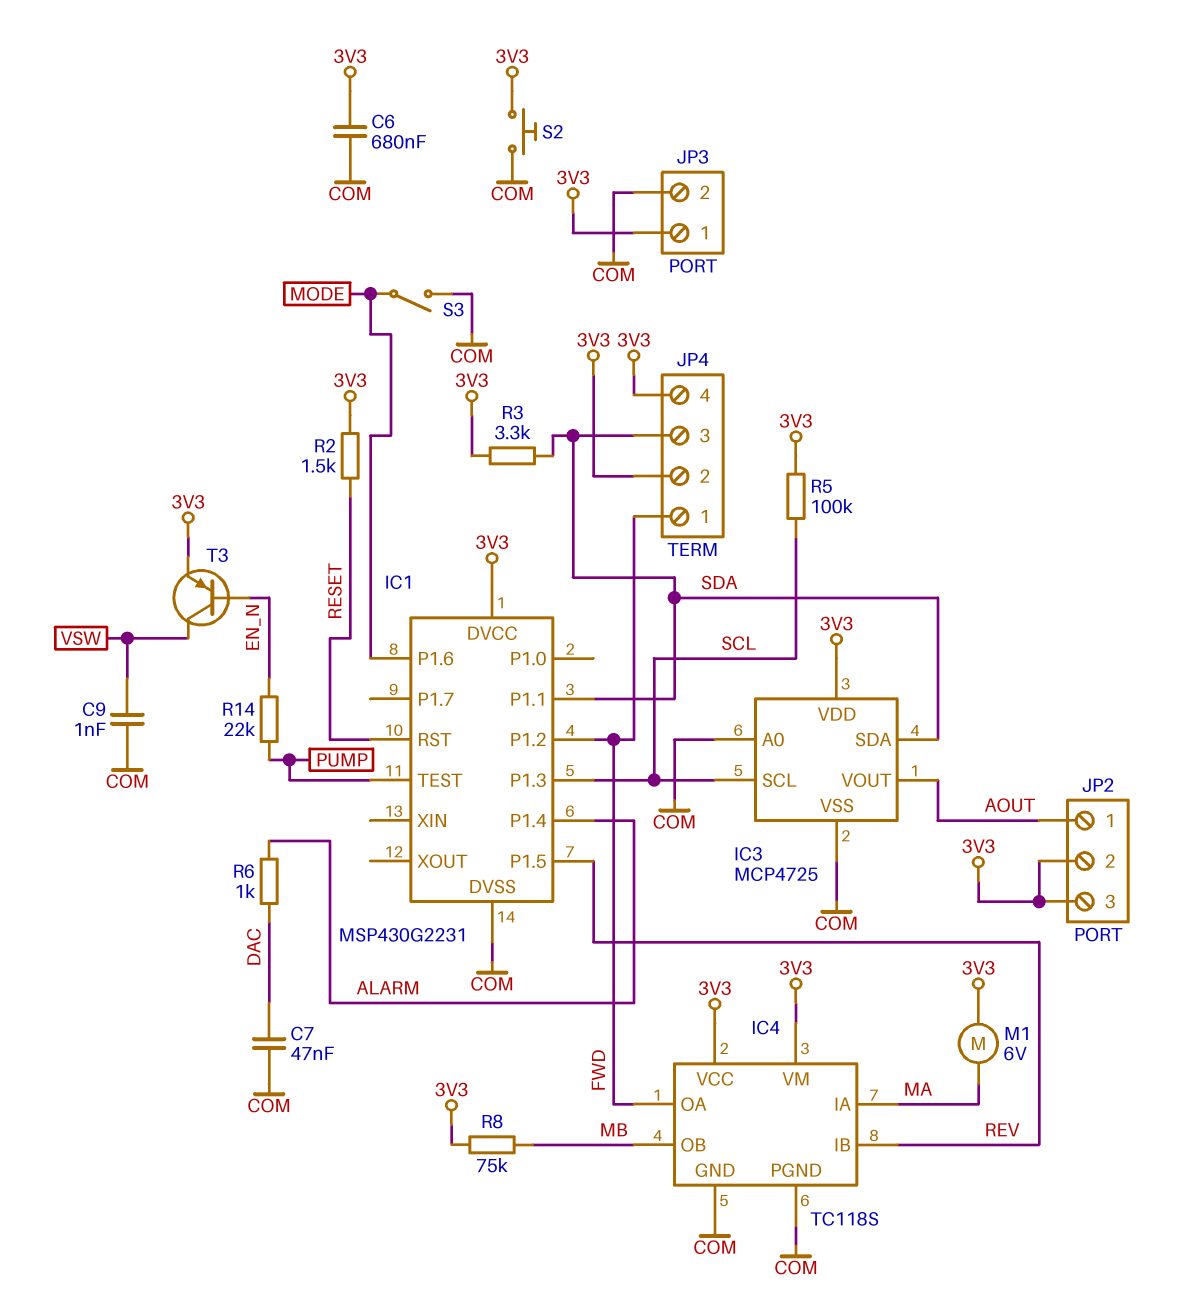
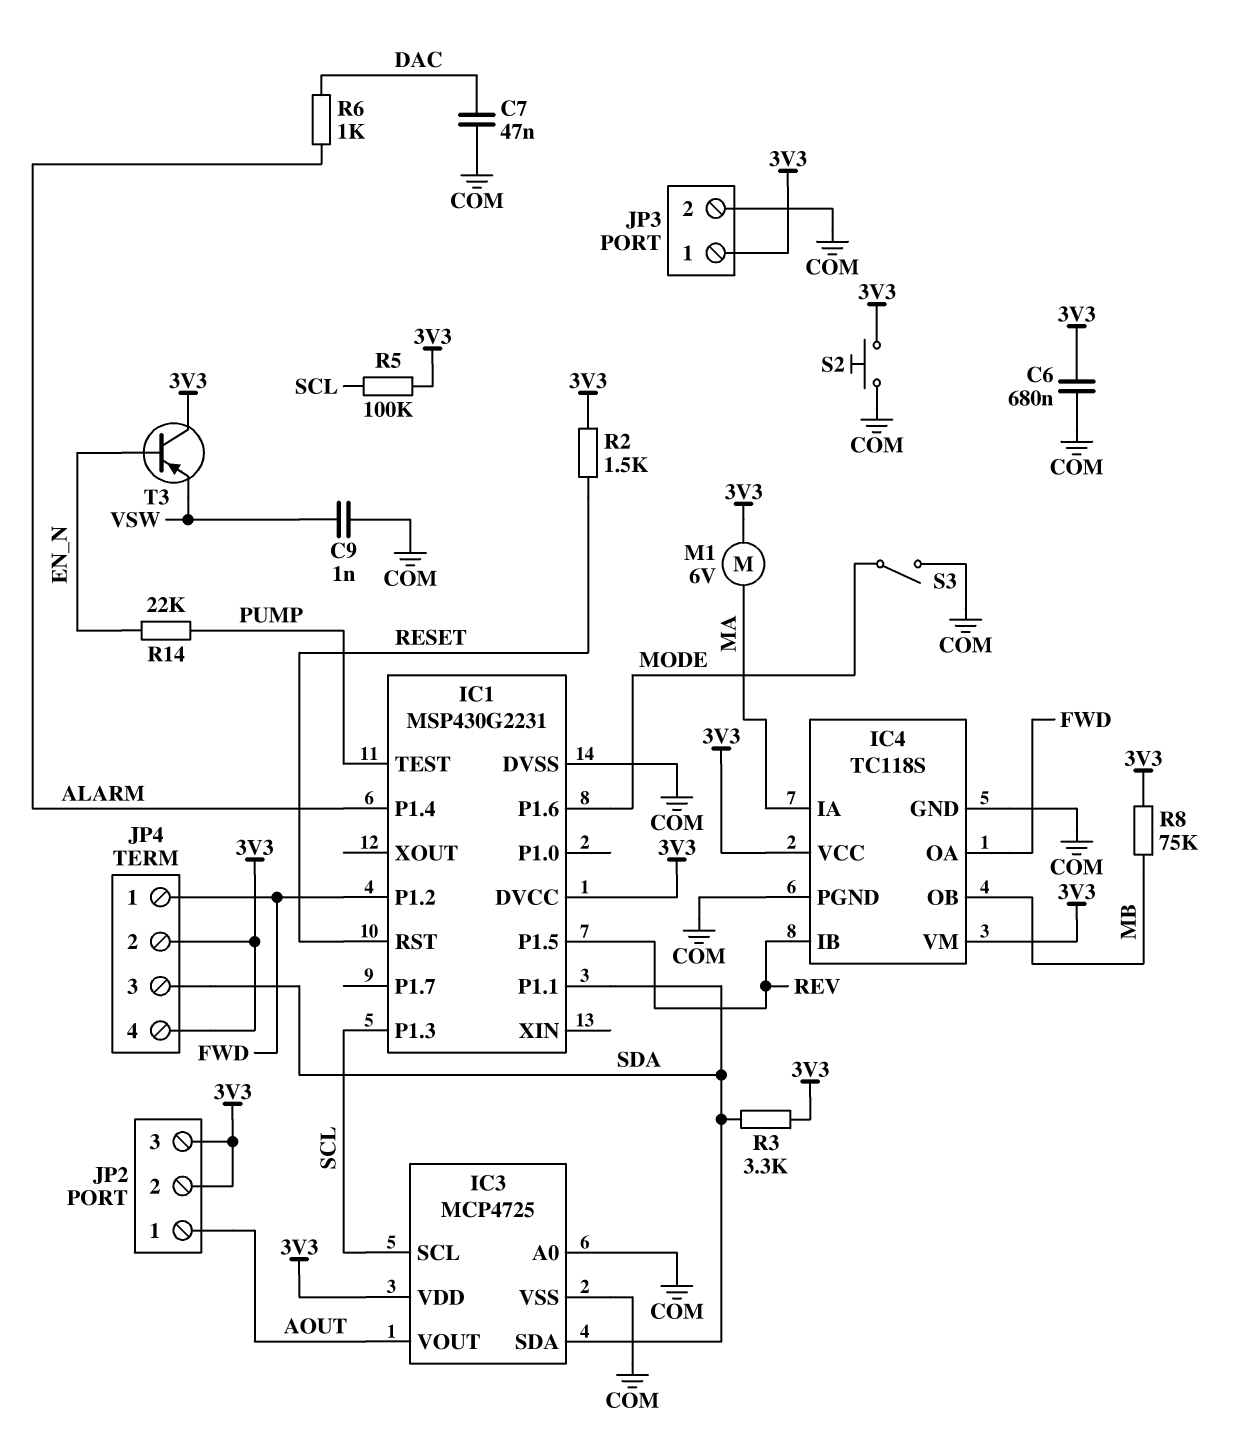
T3: PNP (B EN_N, C VSW, E 3V3) -> PNP (B EN_N, C 3V3, E VSW)

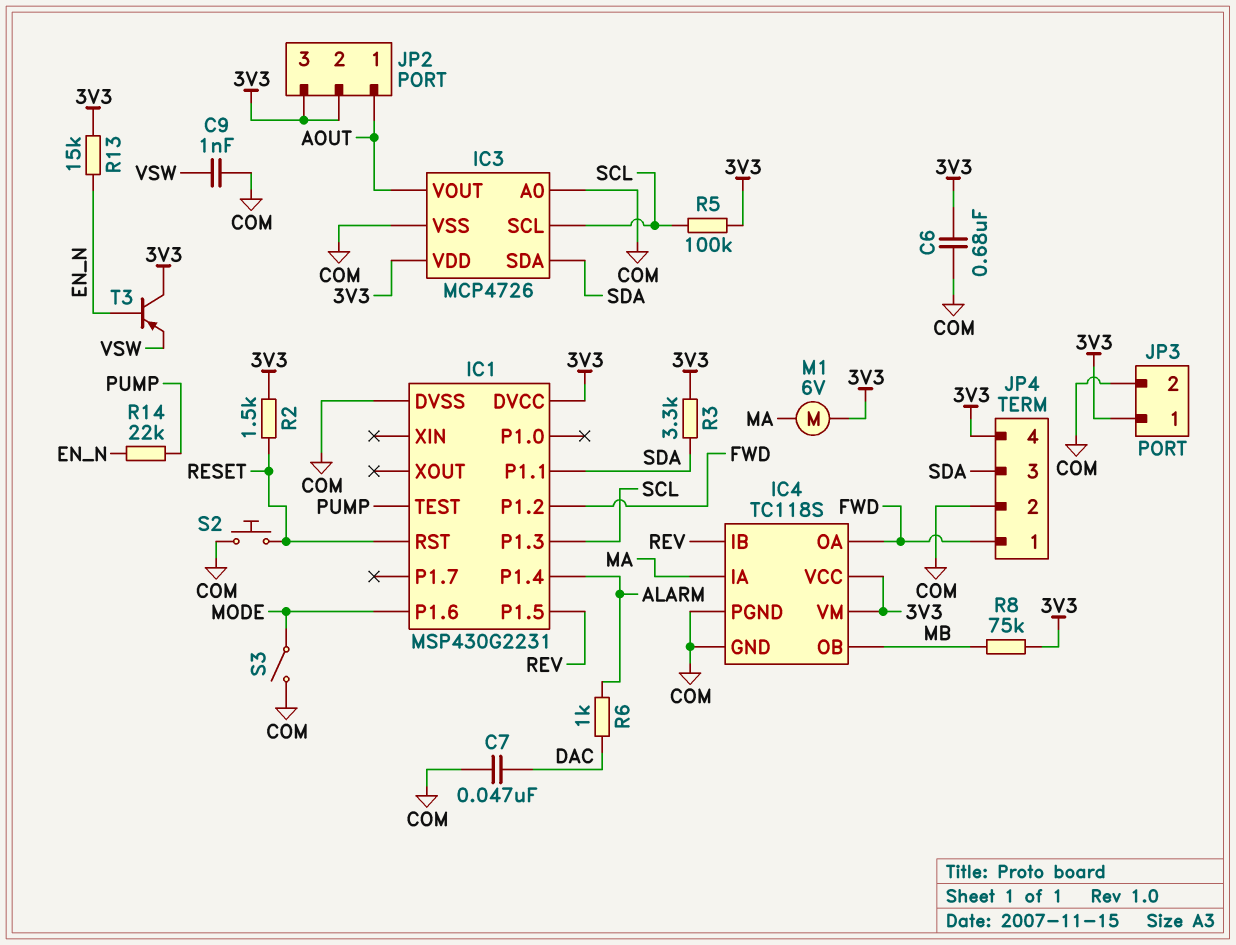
IC3: MCP4725 -> MCP4726
JP4 pin 2: 3V3 -> COM
R13: none -> 15k (3V3, EN_N)
S2: button (3V3, COM) -> button (COM, RESET)

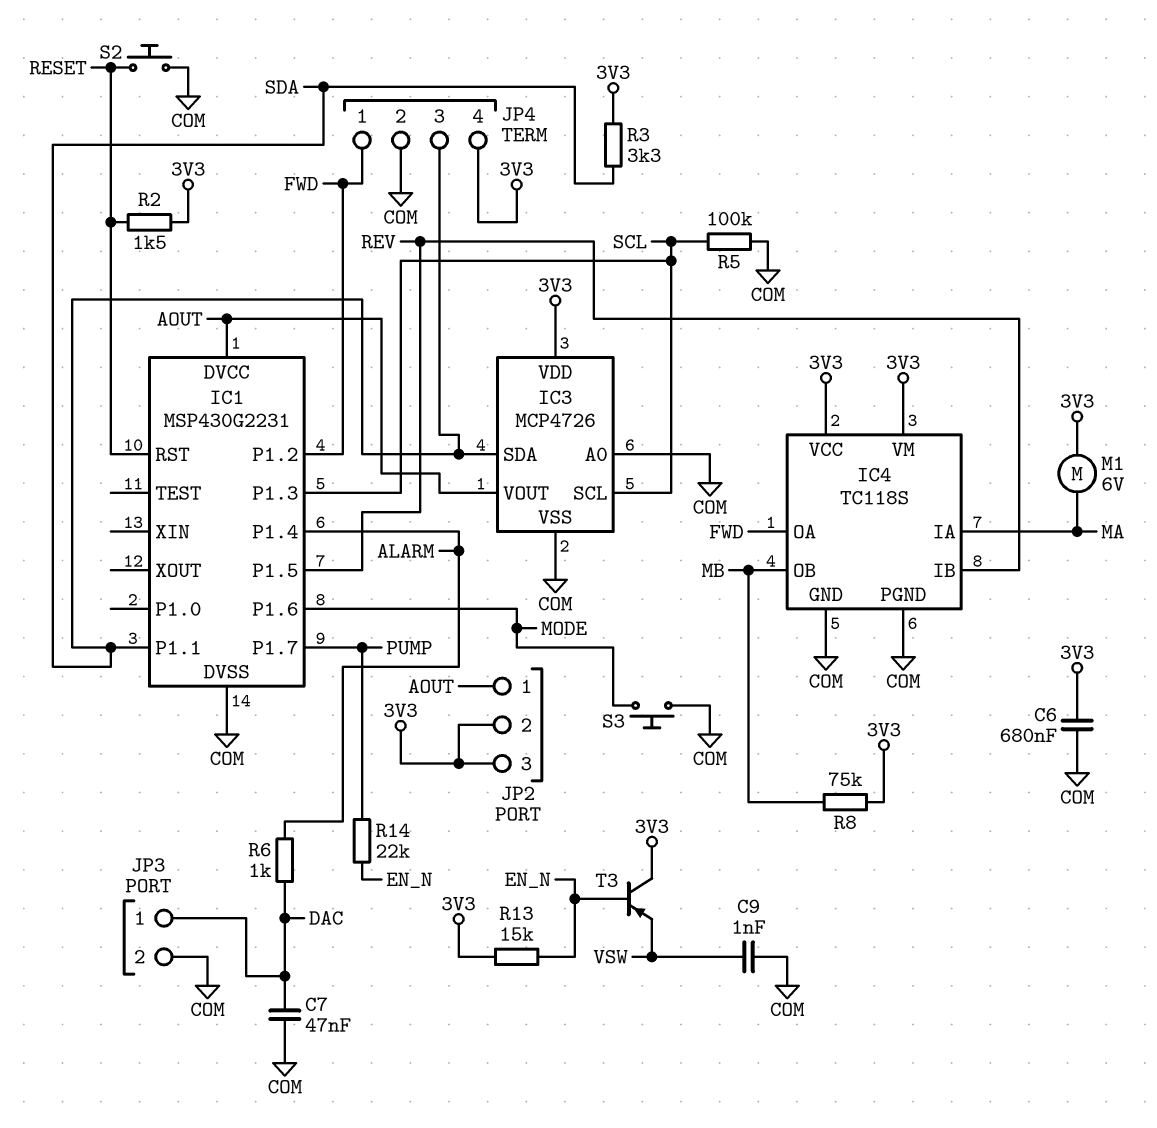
IC1 pin DVCC: 3V3 -> AOUT
IC1 pin P1.7: none -> PUMP
IC1 pin TEST: PUMP -> none
JP3 pin 1: 3V3 -> DAC
R5: 100k (3V3, SCL) -> 100k (COM, SCL)
S3: switch (COM, MODE) -> button (COM, MODE)

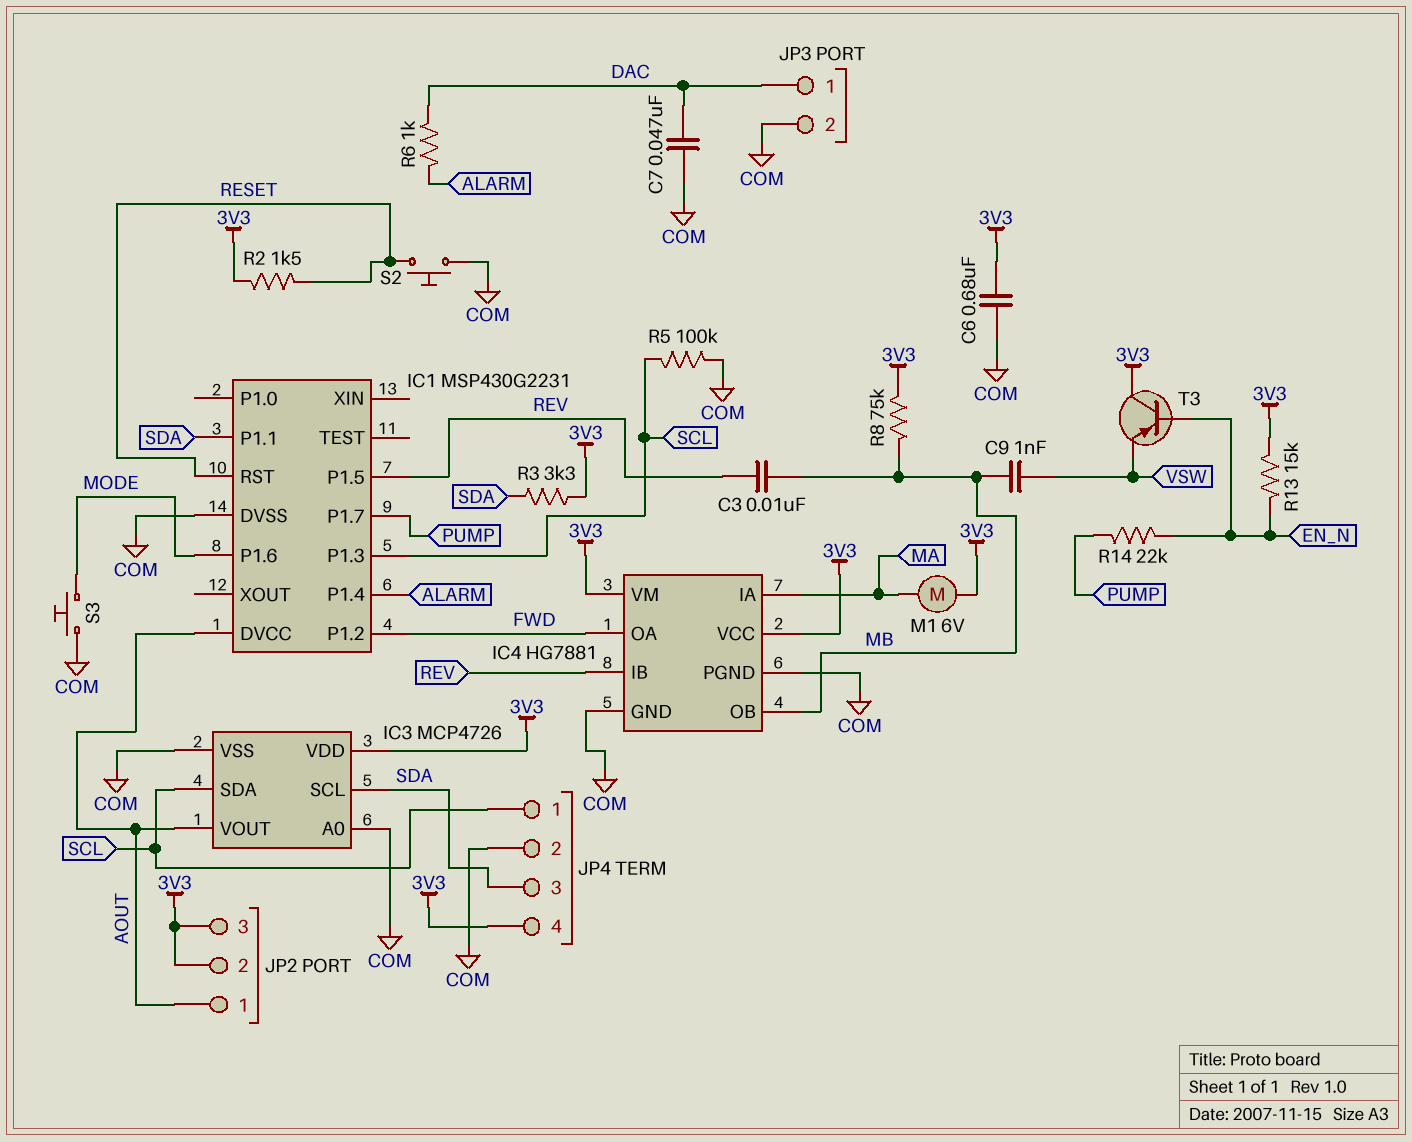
C3: none -> 10nF (MB, REV)
C9: 1nF (COM, VSW) -> 1nF (MB, VSW)
IC3 pin SCL: SCL -> SDA
IC3 pin SDA: SDA -> SCL
IC4: TC118S -> HG7881
JP4 pin 1: FWD -> SCL

